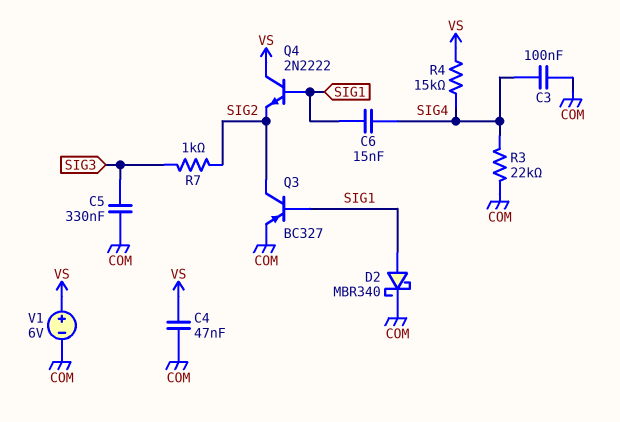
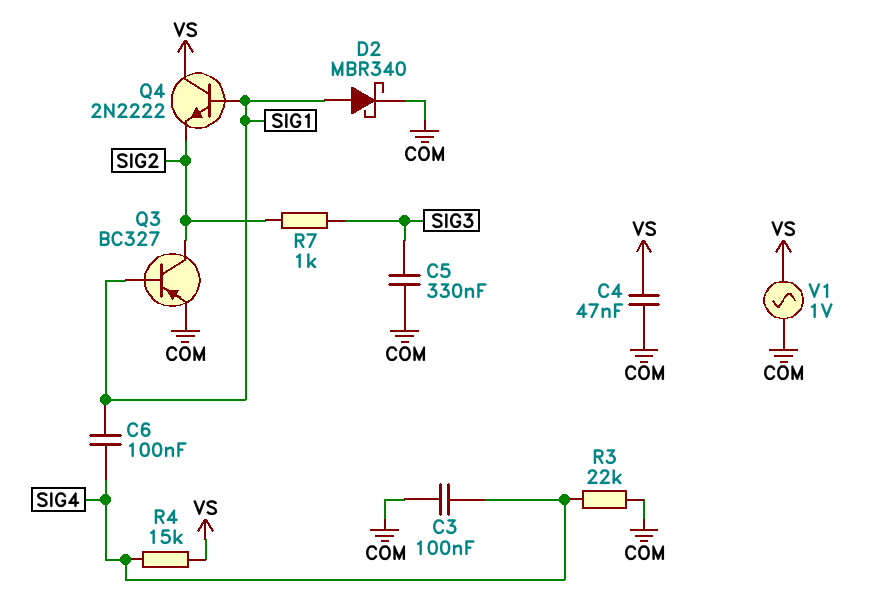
C6: 15nF (SIG1, SIG4) -> 100nF (SIG1, SIG4)
V1: 6V (plus VS, minus COM) -> AC 1V (COM, VS)

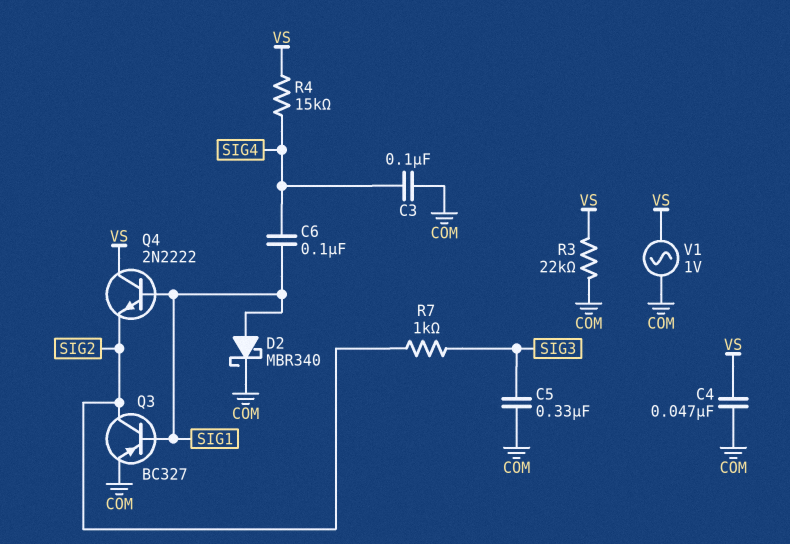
R3: 22k (COM, SIG4) -> 22k (COM, VS)

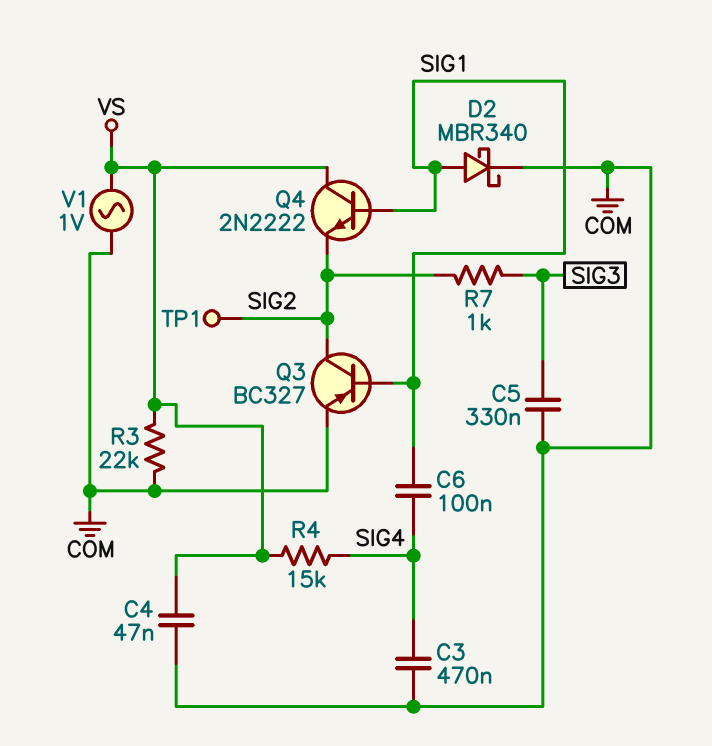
C3: 100nF (COM, SIG4) -> 470nF (COM, SIG4)
TP1: none -> test point (SIG2)

